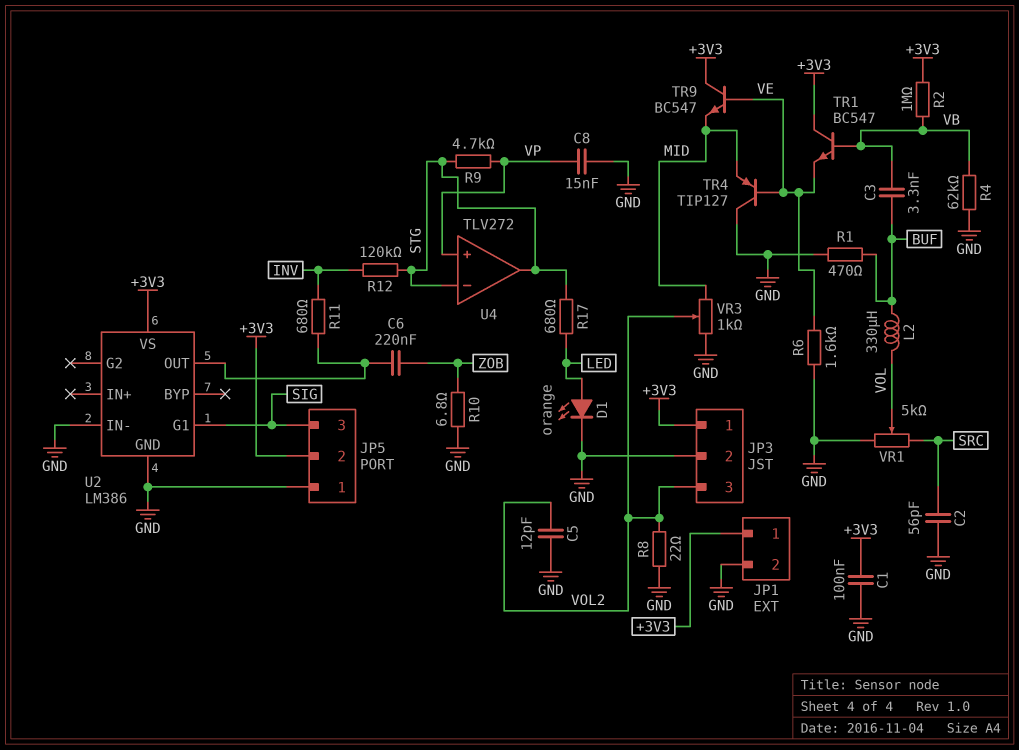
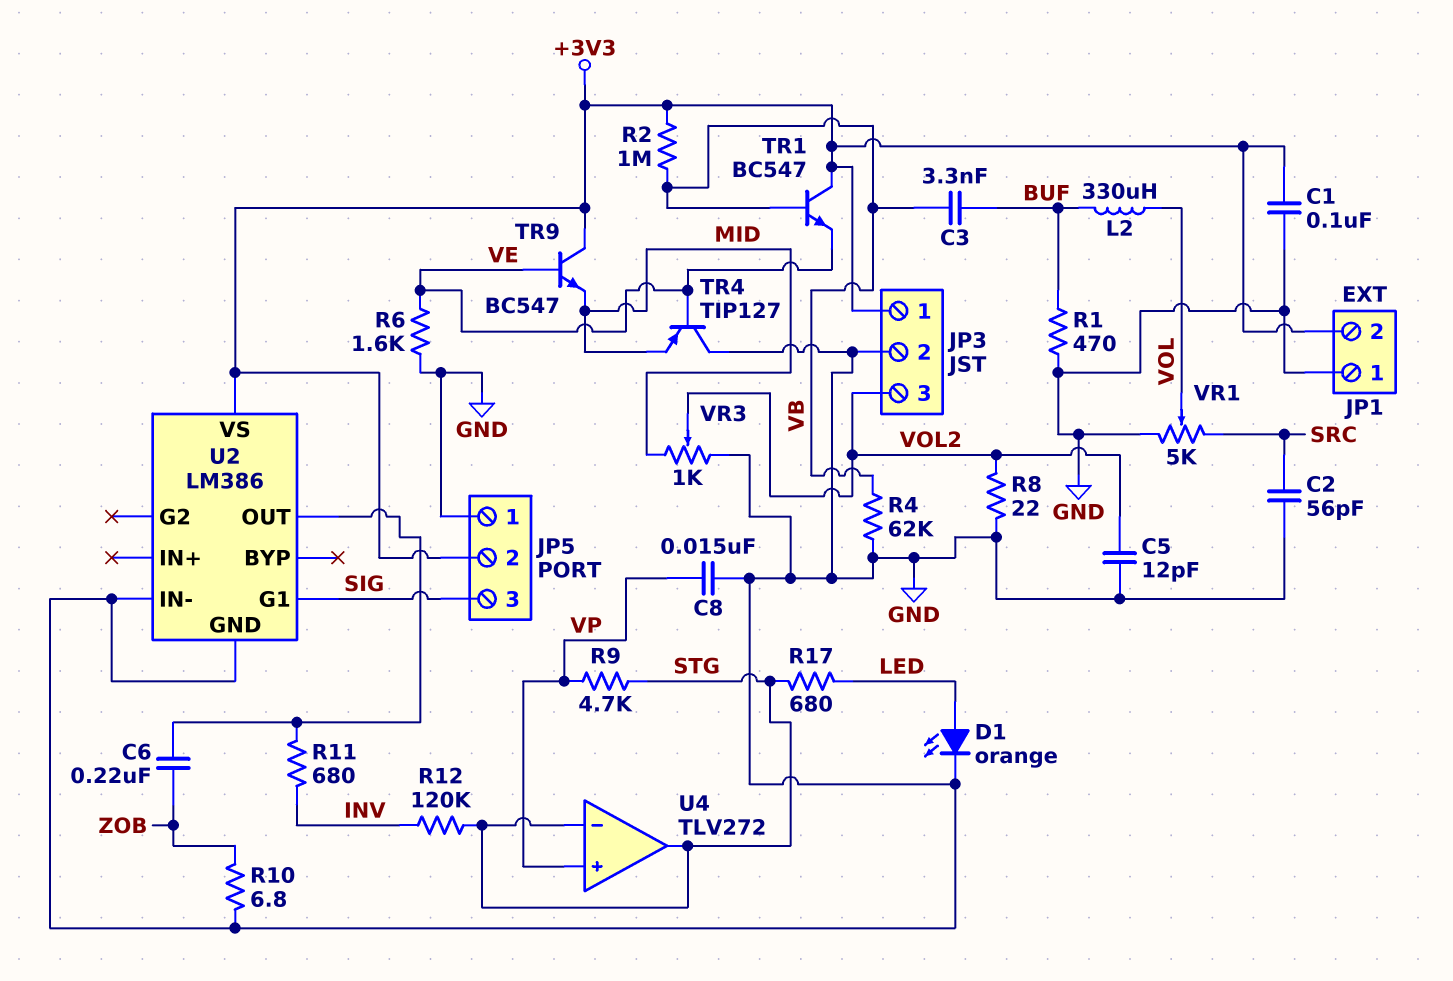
JP1 pin 1: +3V3 -> GND
JP1 pin 2: GND -> +3V3

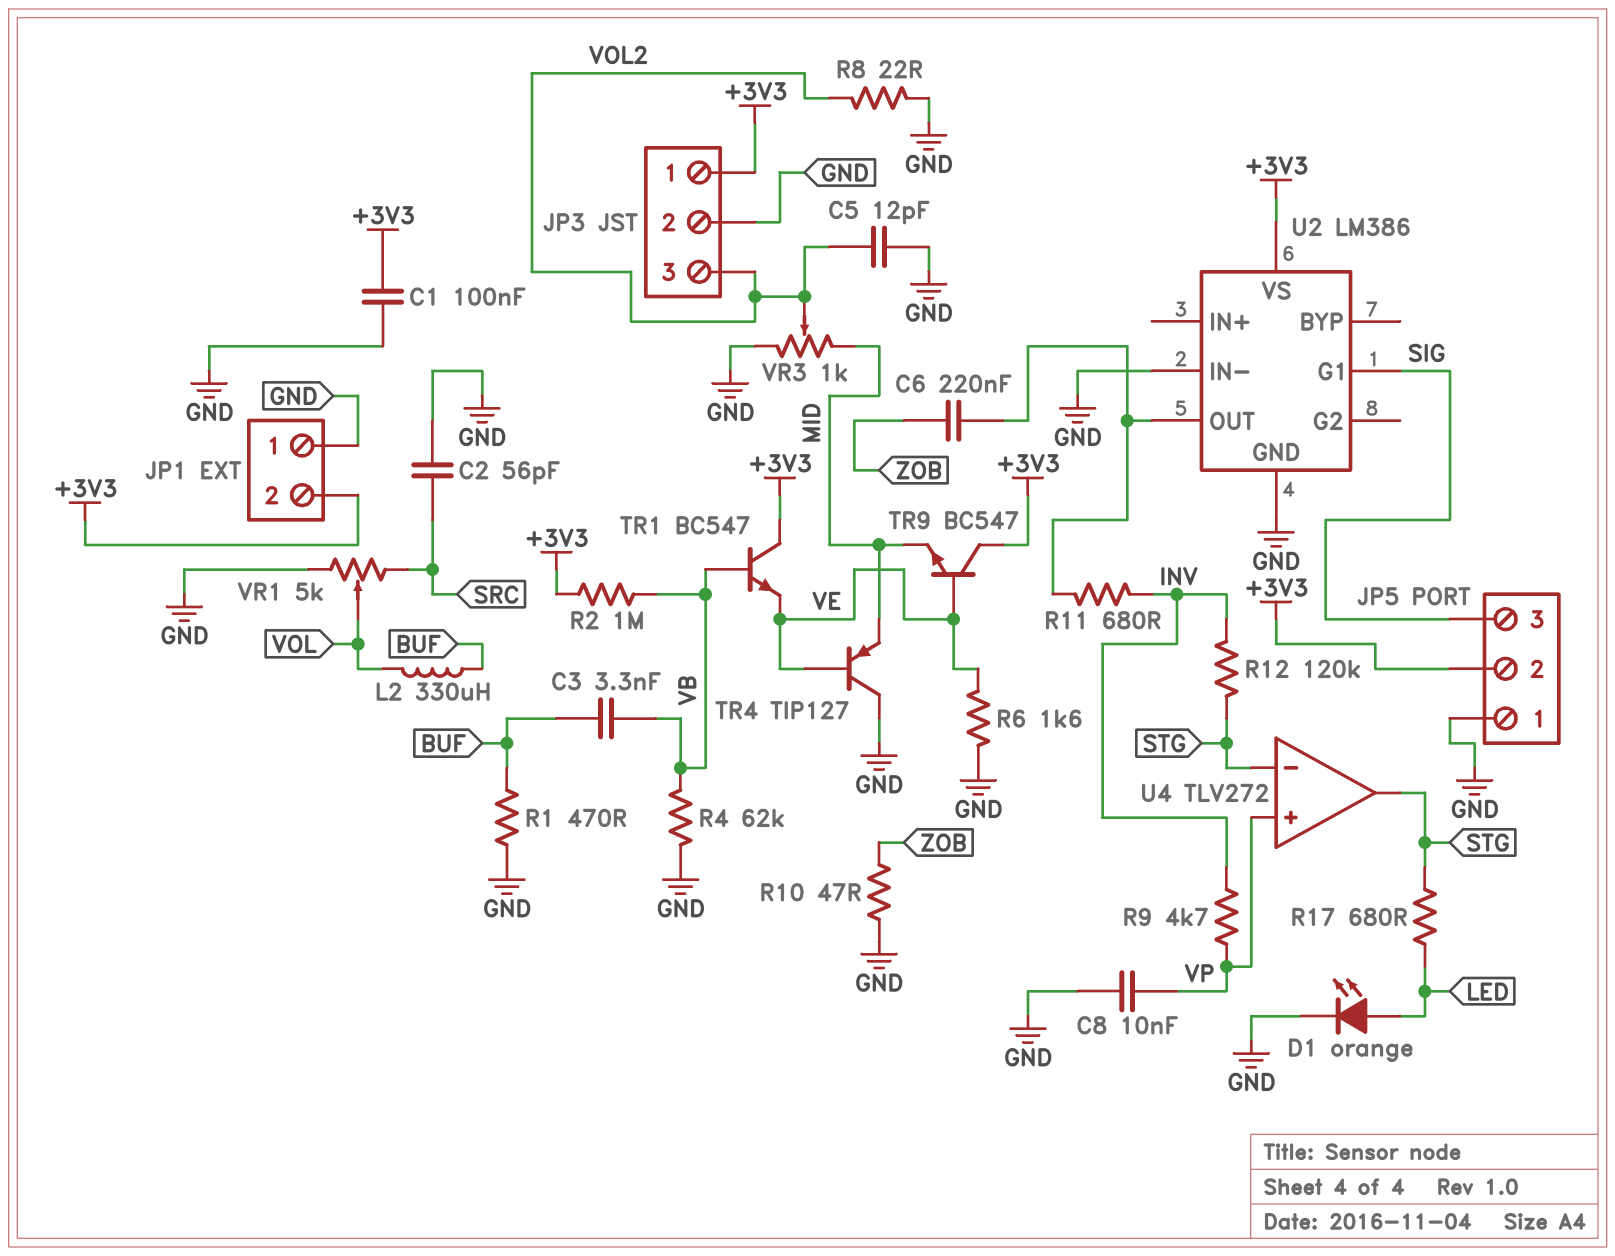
C8: 15nF (GND, VP) -> 10nF (GND, VP)
R9: 4.7k (STG, VP) -> 4.7k (INV, VP)
R10: 6.8 (GND, ZOB) -> 47 (GND, ZOB)

